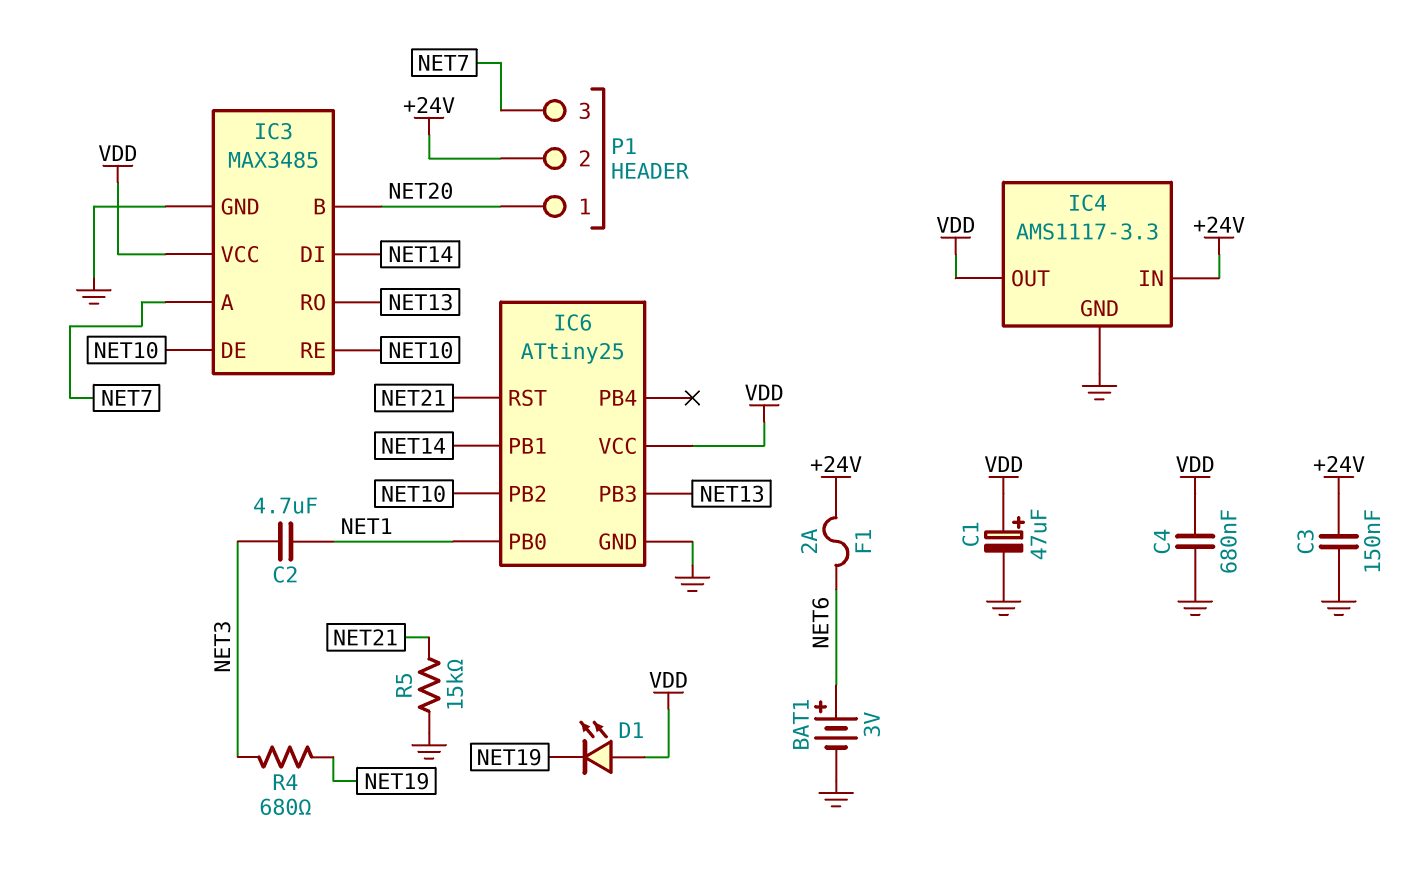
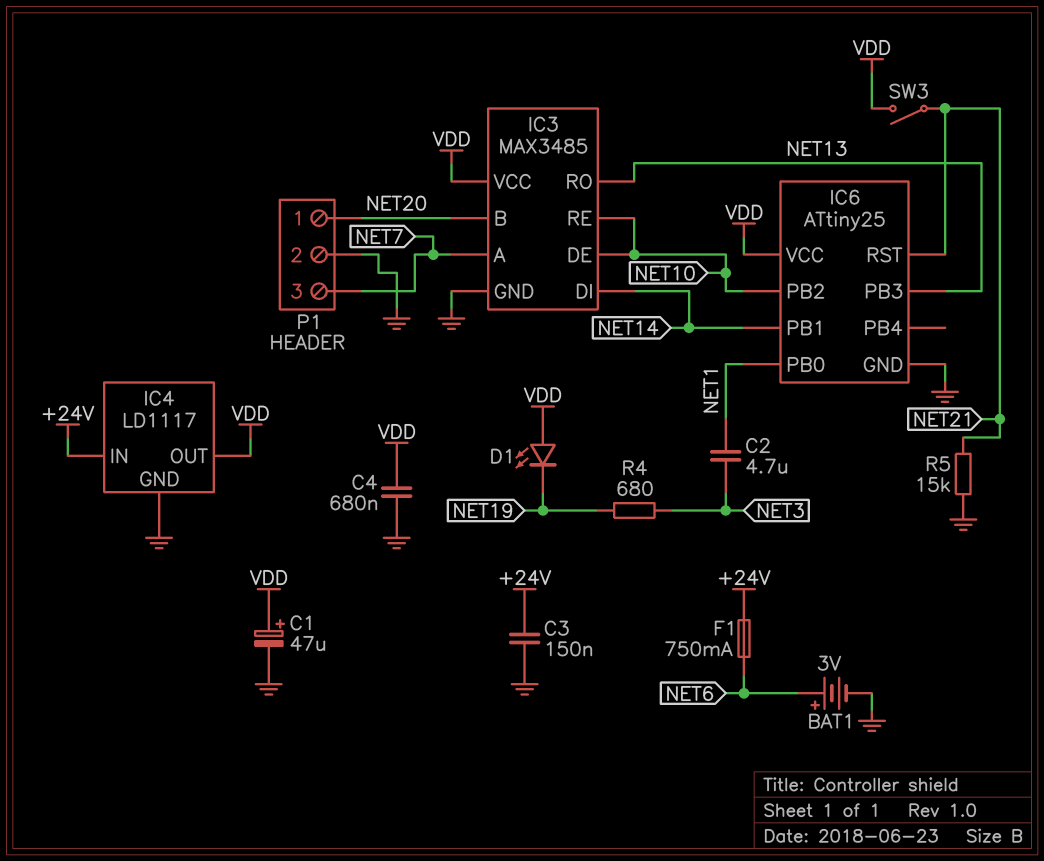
F1: 2A (+24V, NET6) -> 750mA (+24V, NET6)
IC4: AMS1117-3.3 -> LD1117
P1 pin 2: +24V -> GND
SW3: none -> switch (NET21, VDD)

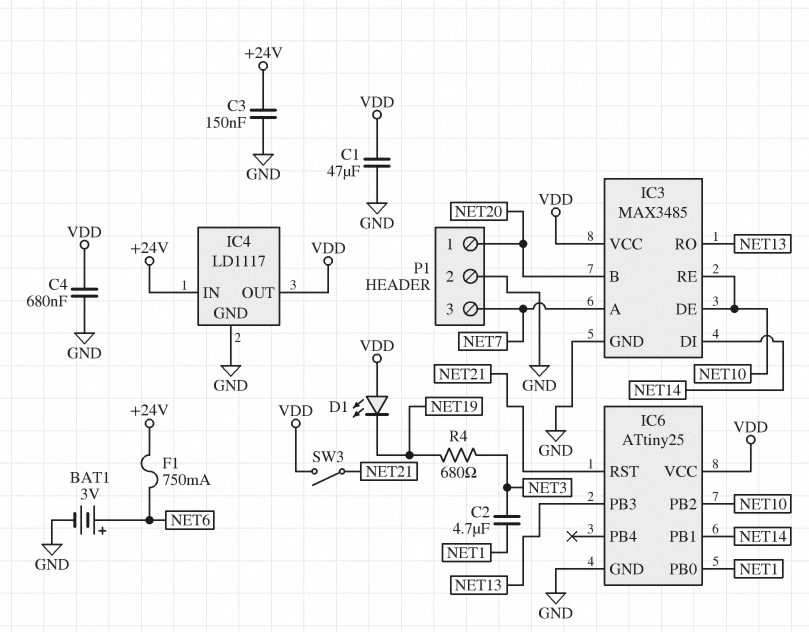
C1: 47uF (plus VDD, minus GND) -> 47uF (GND, VDD)
R5: 15k (GND, NET21) -> none

